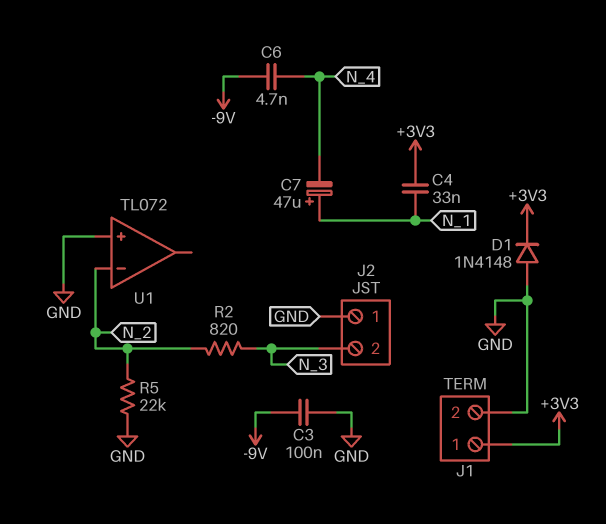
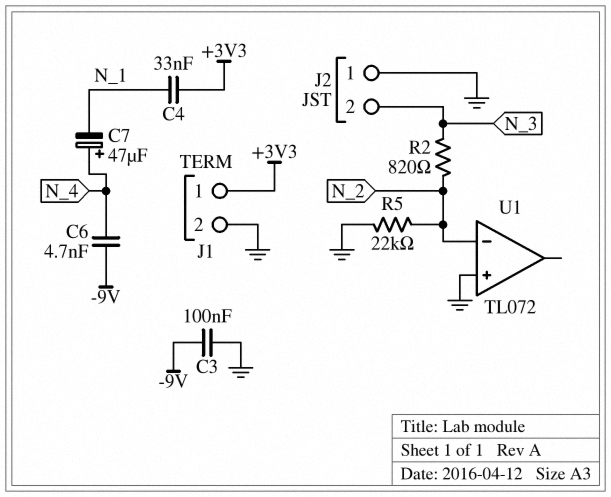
C7: 47uF (plus N_1, minus N_4) -> 47uF (plus N_4, minus N_1)
D1: diode 1N4148 (A GND, K +3V3) -> none

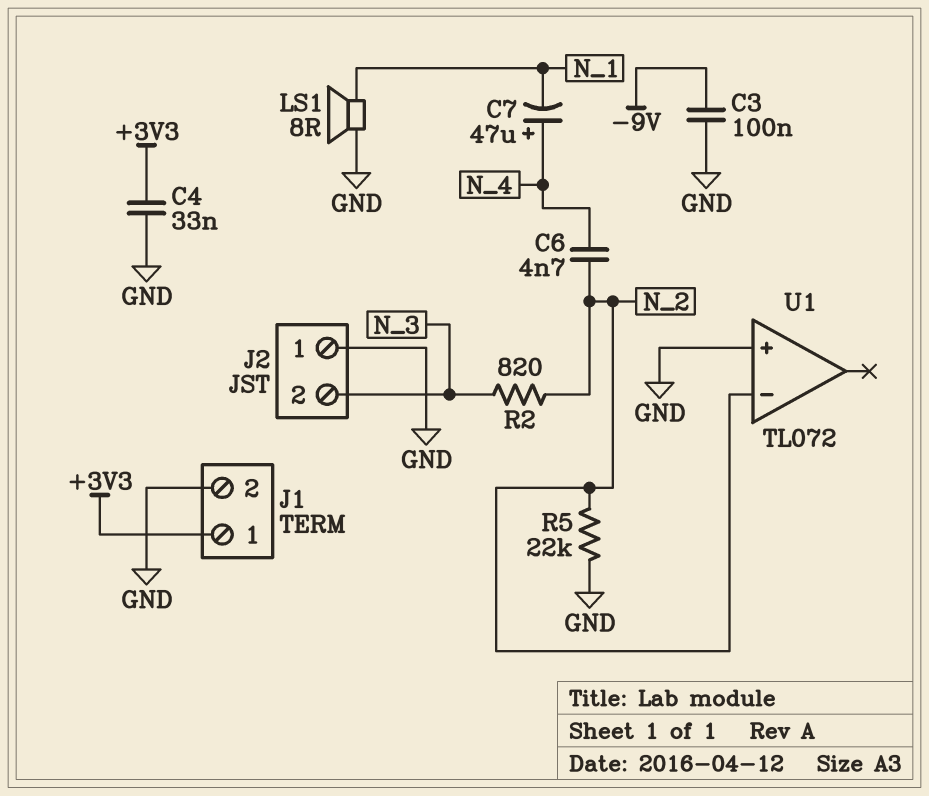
C4: 33nF (+3V3, N_1) -> 33nF (+3V3, GND)
C6: 4.7nF (-9V, N_4) -> 4.7nF (N_2, N_4)
LS1: none -> speaker 8R (GND, N_1)

